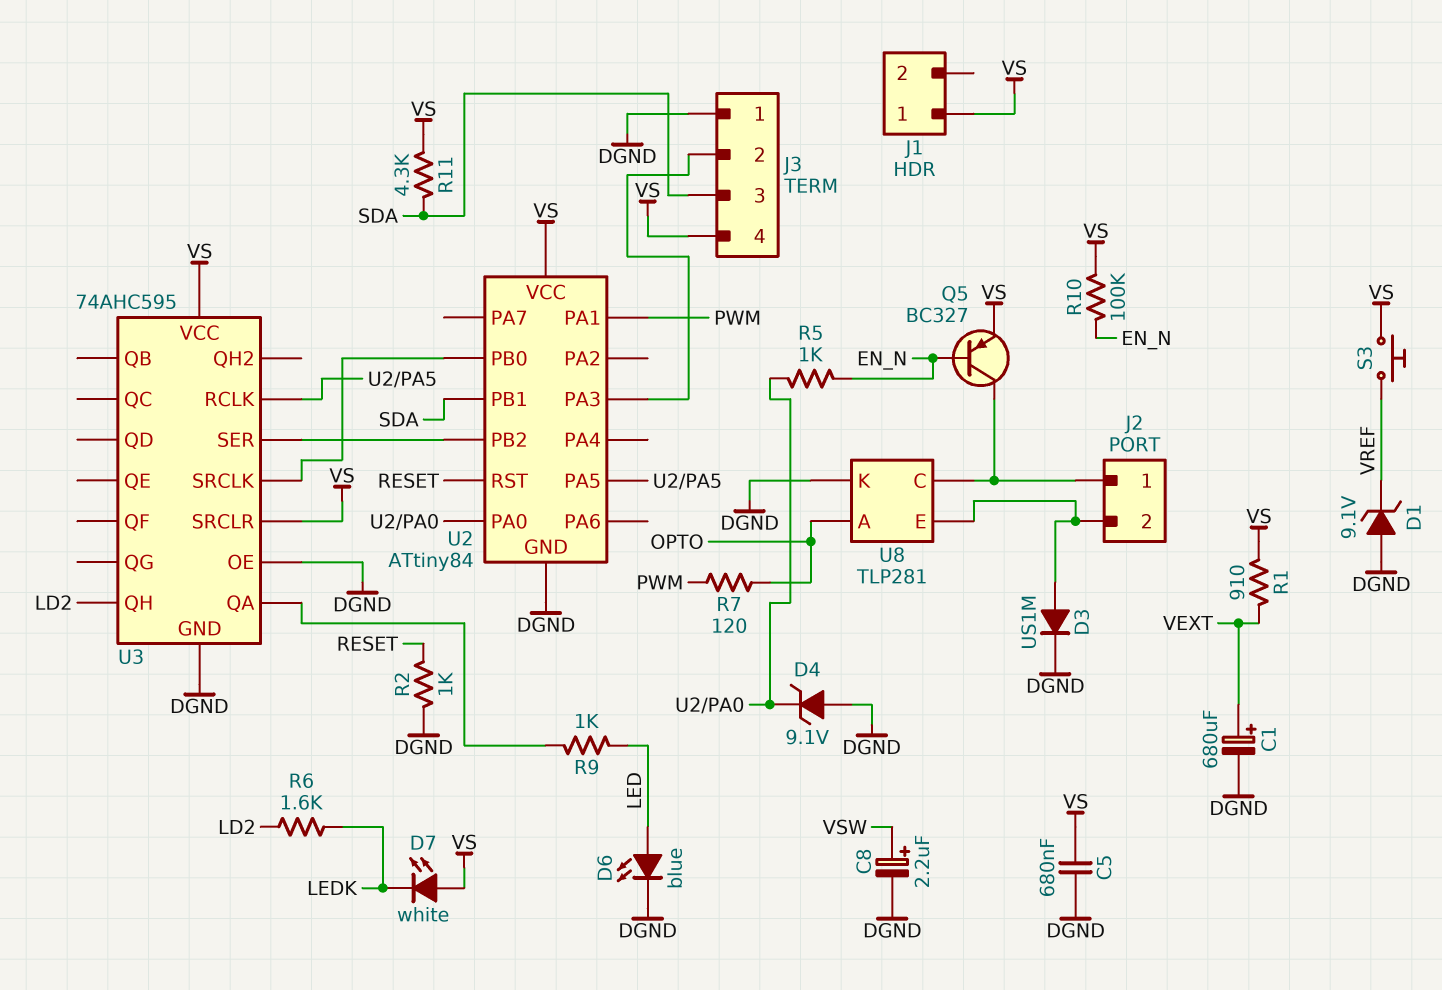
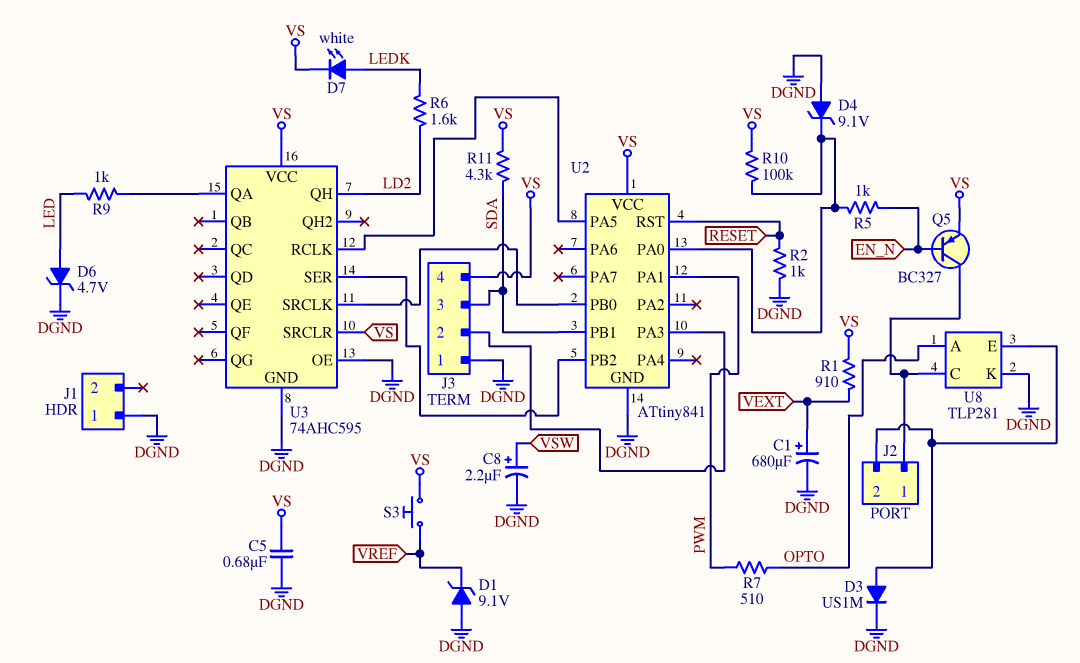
D6: LED blue (A LED, K DGND) -> zener 4.7V (A LED, K DGND)
D7: LED white (A VS, K LEDK) -> LED white (A LEDK, K VS)
J1 pin 1: VS -> DGND
R7: 120 (OPTO, PWM) -> 510 (OPTO, PWM)
R10: 100k (EN_N, VS) -> 100k (U2/PA0, VS)
U2: ATtiny84 -> ATtiny841

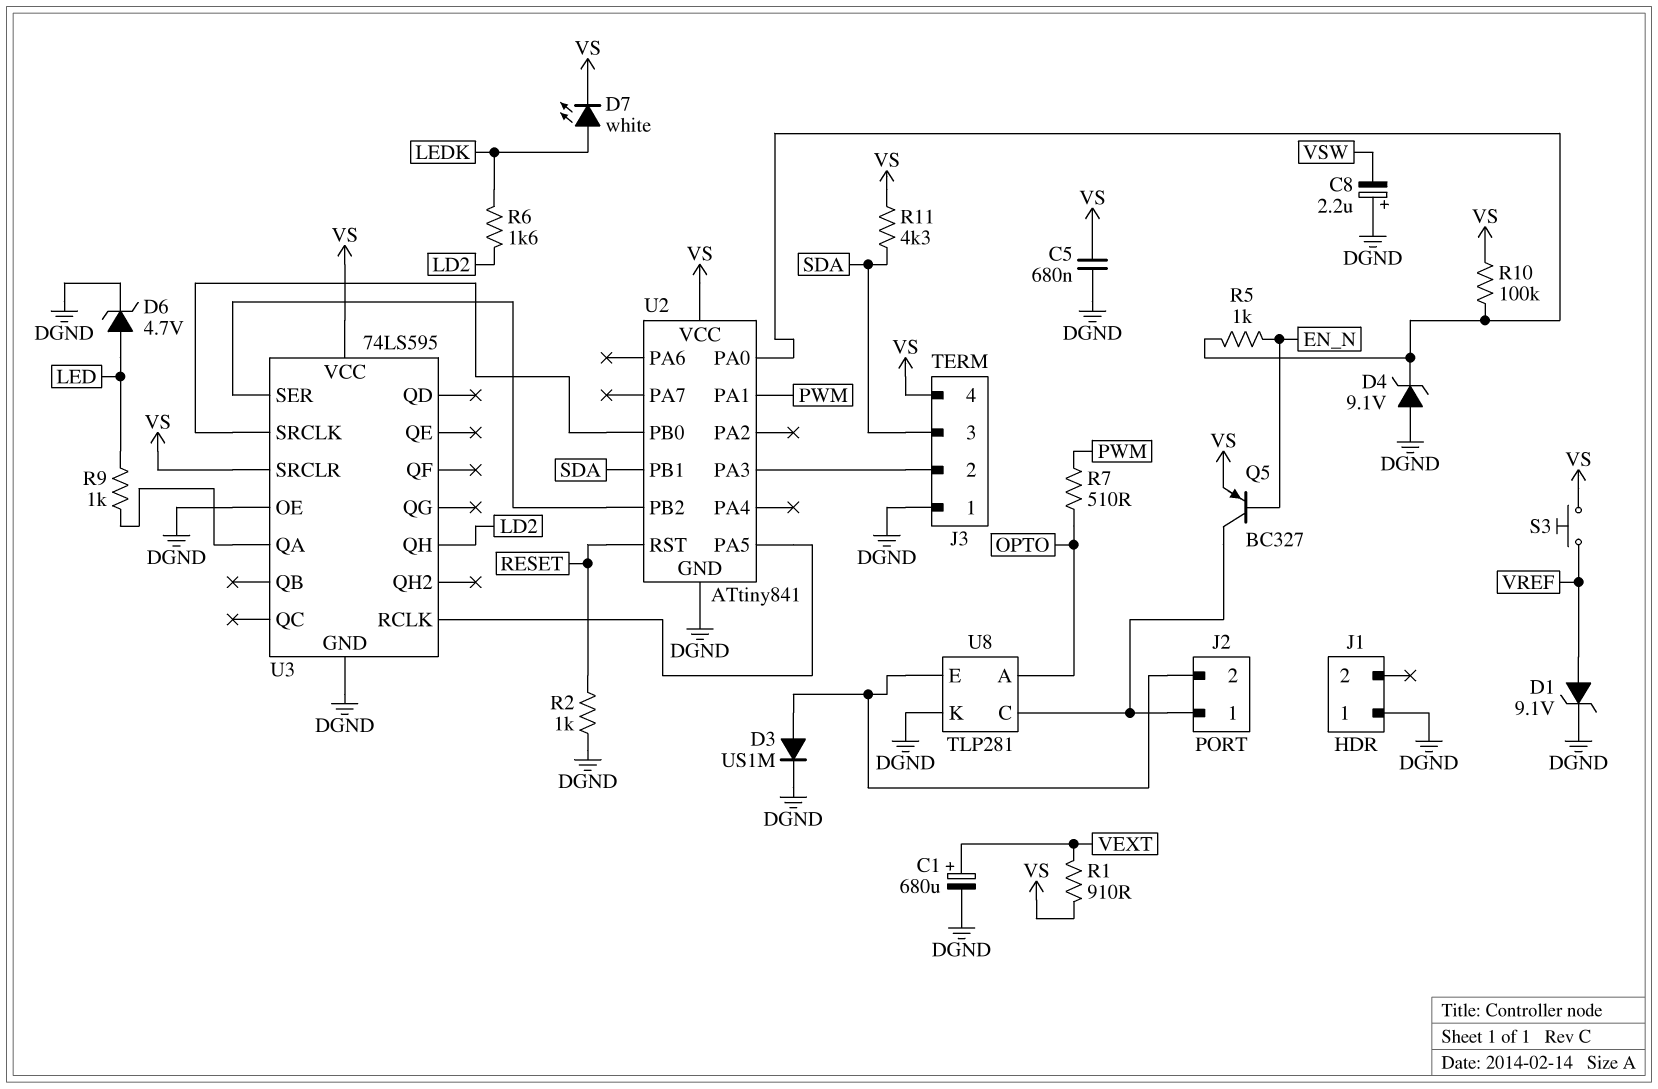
C8: 2.2uF (plus VSW, minus DGND) -> 2.2uF (plus DGND, minus VSW)
D1: zener 9.1V (A DGND, K VREF) -> zener 9.1V (A VREF, K DGND)
U3: 74AHC595 -> 74LS595

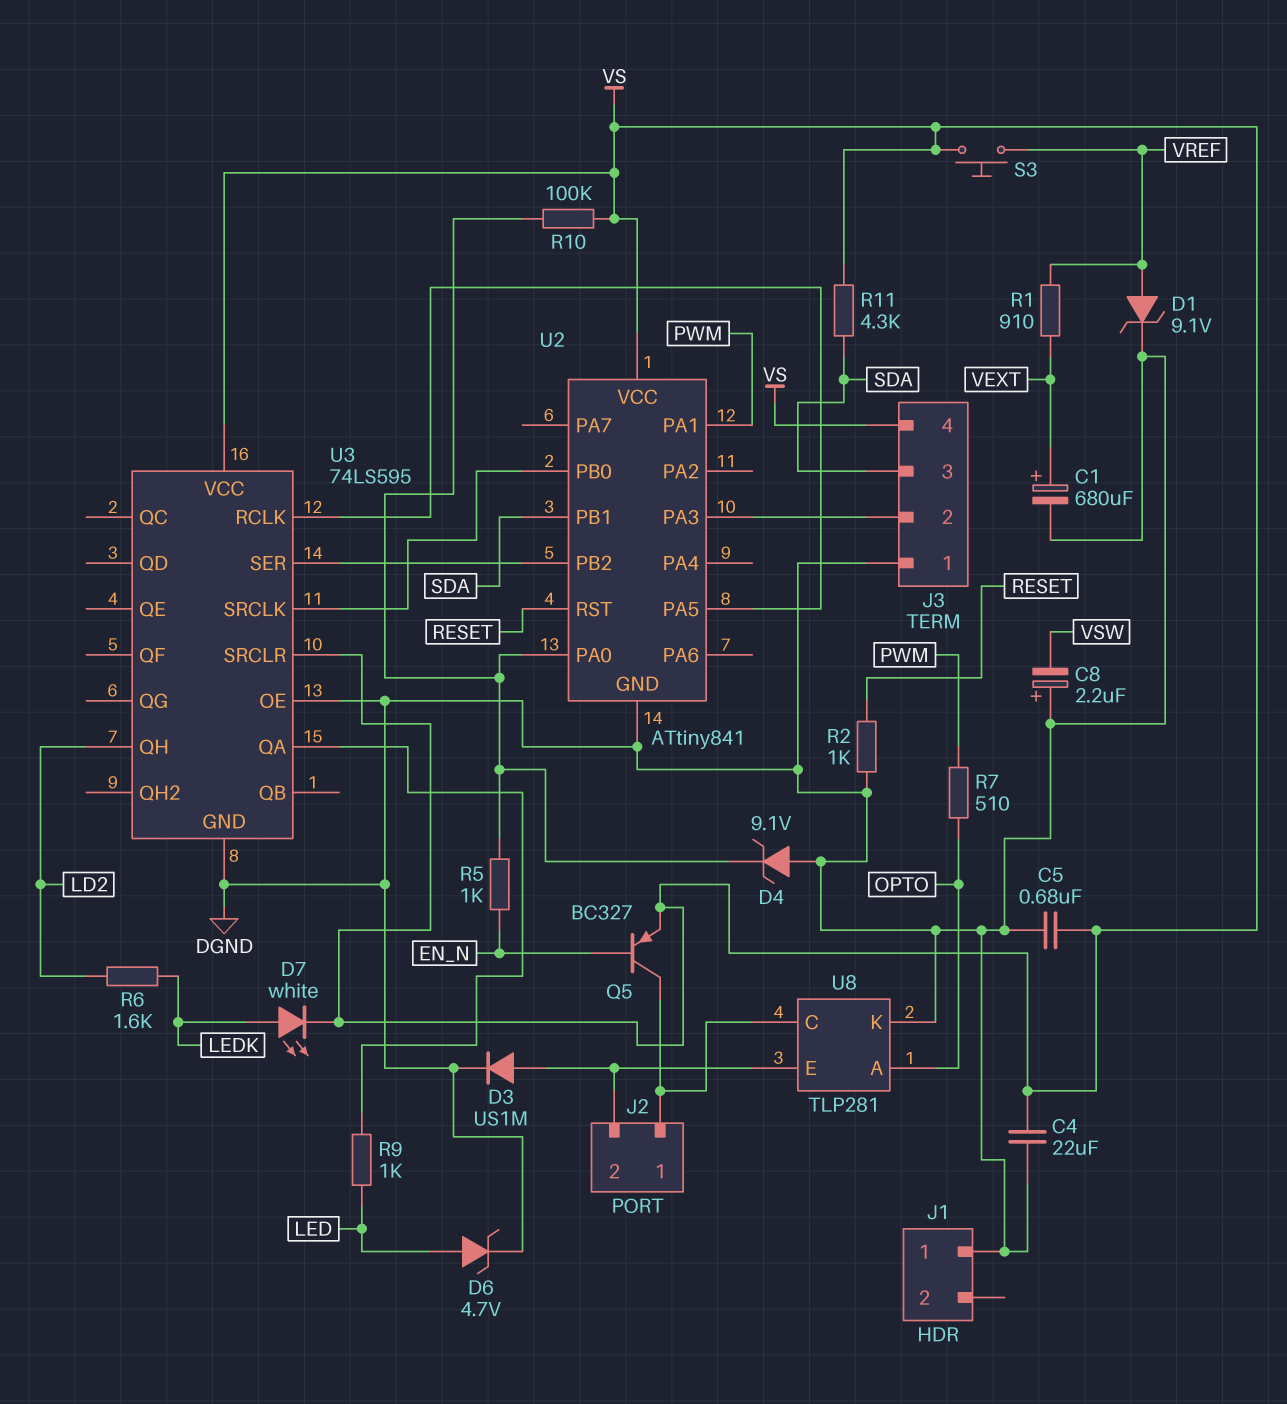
C4: none -> 22uF (DGND, VS)
R1: 910 (VEXT, VS) -> 910 (VEXT, VREF)

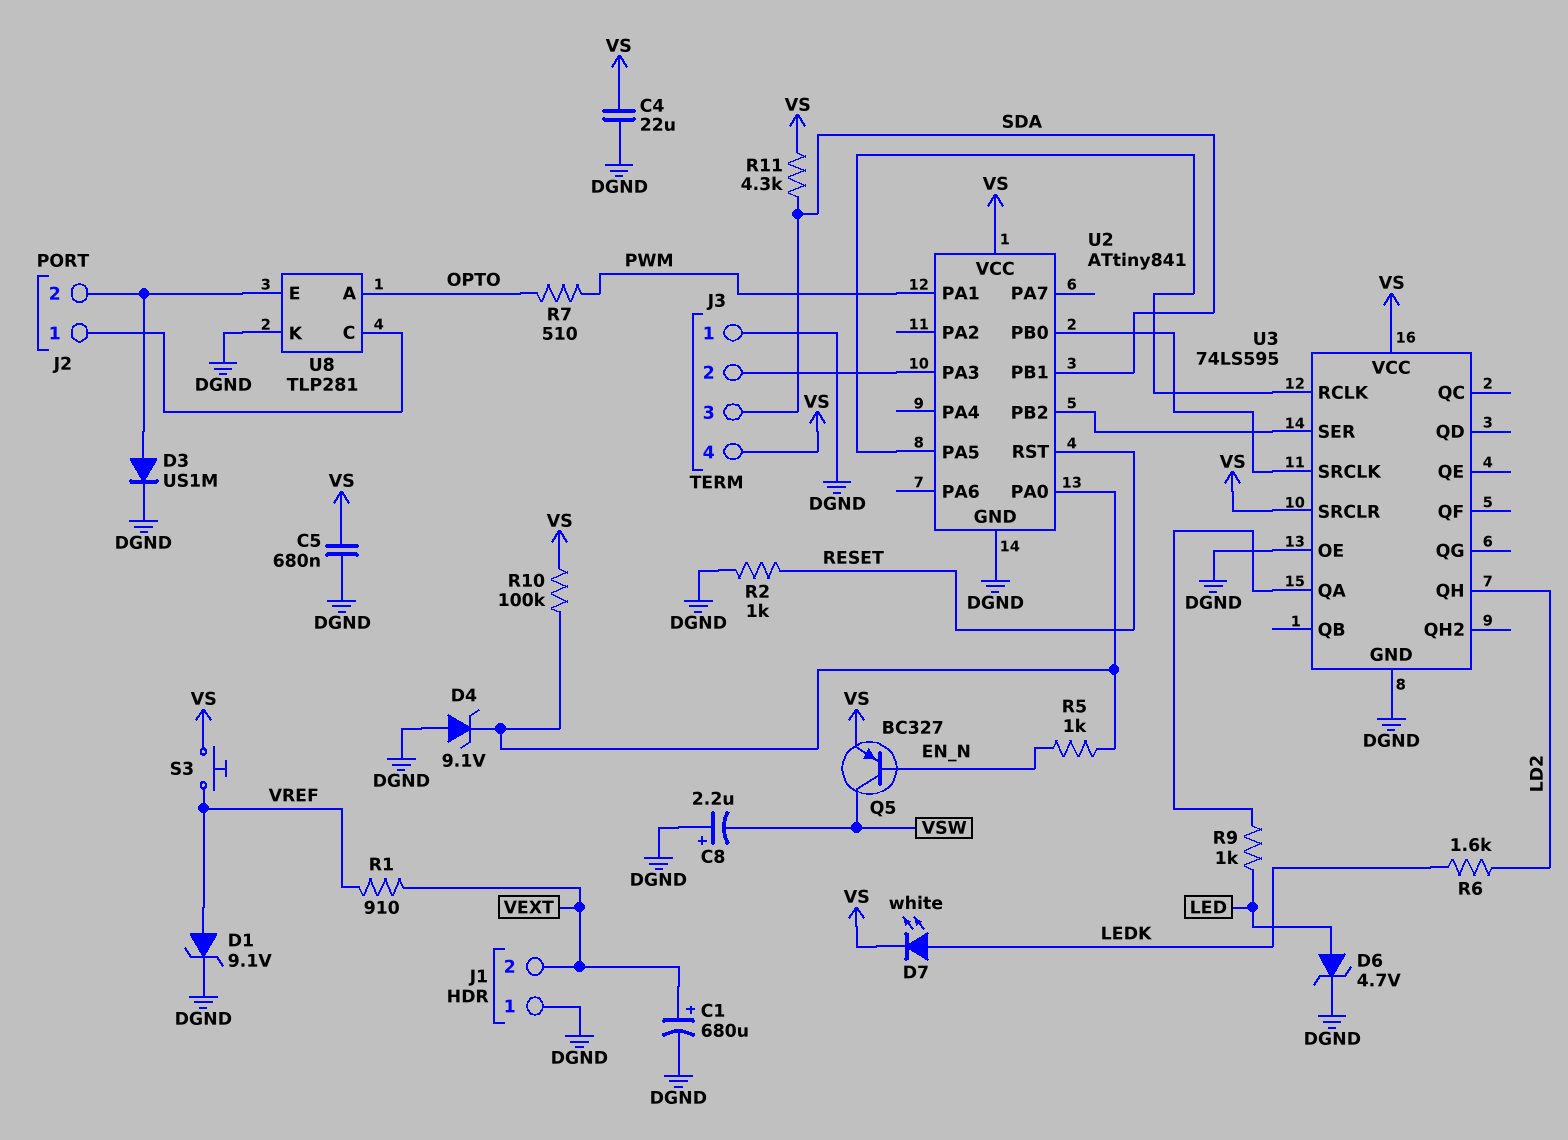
J1 pin 2: none -> VEXT
Q5: PNP BC327 (B EN_N, C J2/1, E VS) -> PNP BC327 (B EN_N, C VSW, E VS)

